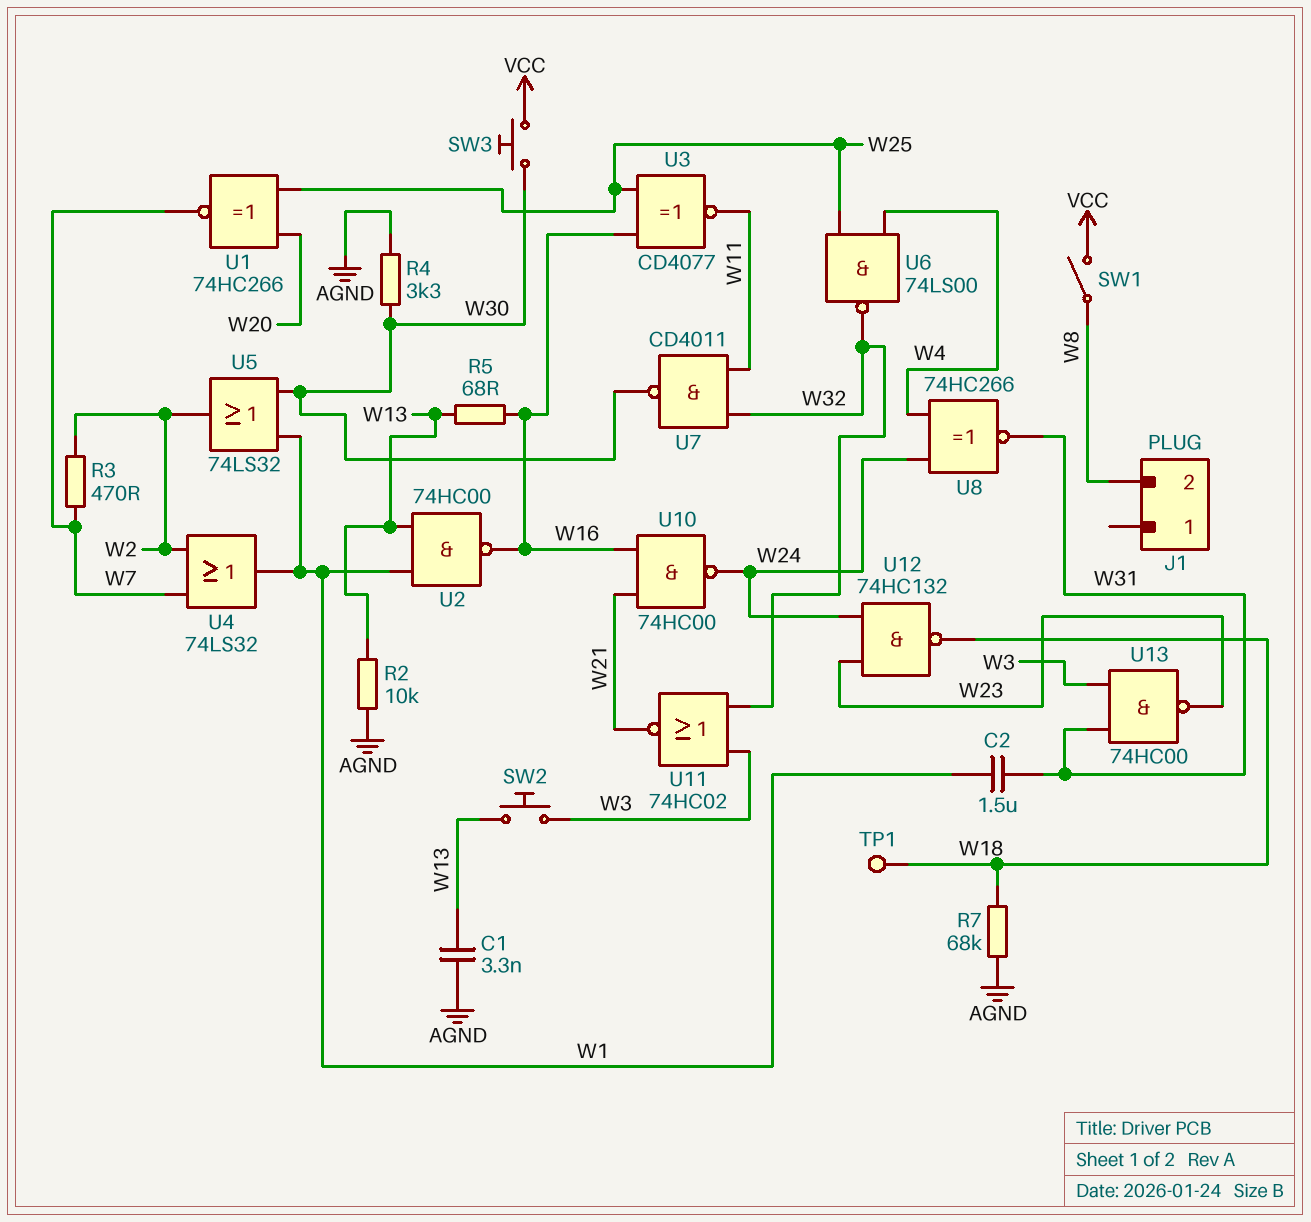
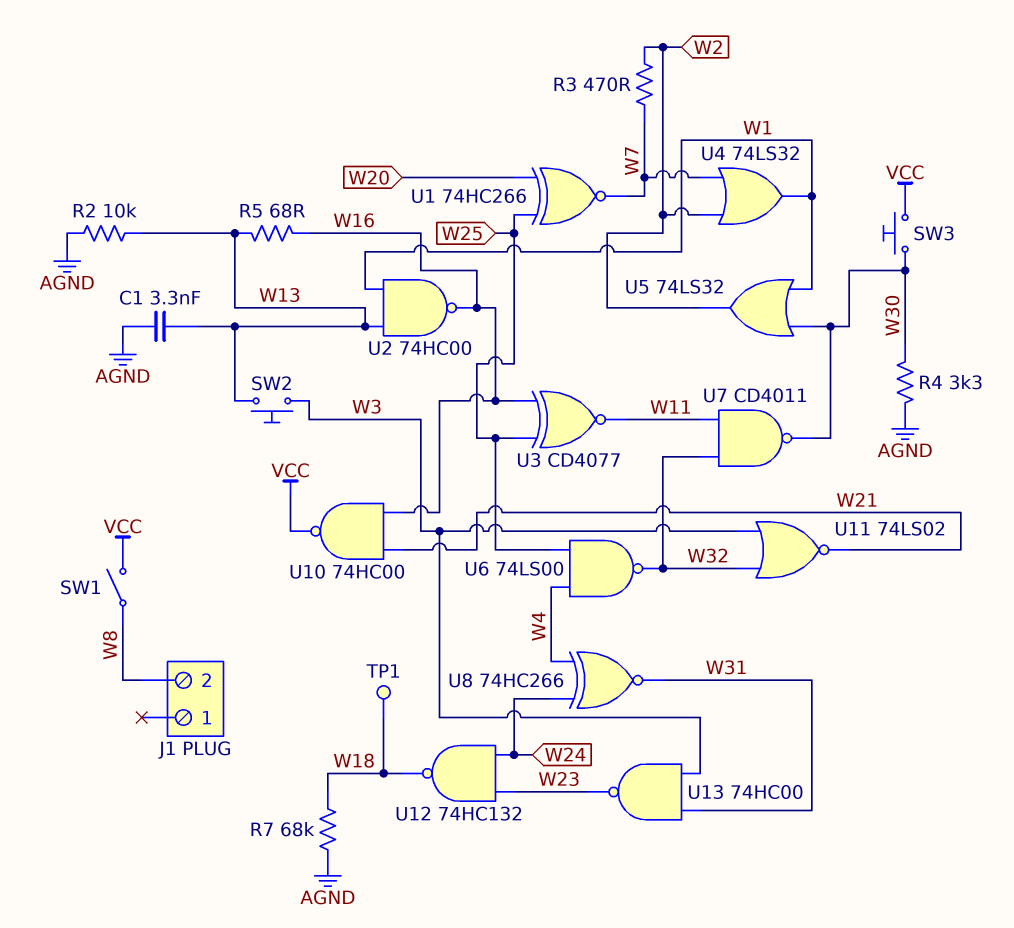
C2: 1.5uF (W1, W31) -> none
U10: NAND 74HC00 (in W16, in W21, out W24) -> NAND 74HC00 (in W16, in W21, out VCC)
U11: NOR 74HC02 (in W3, in W32, out W21) -> NOR 74LS02 (in W3, in W32, out W21)

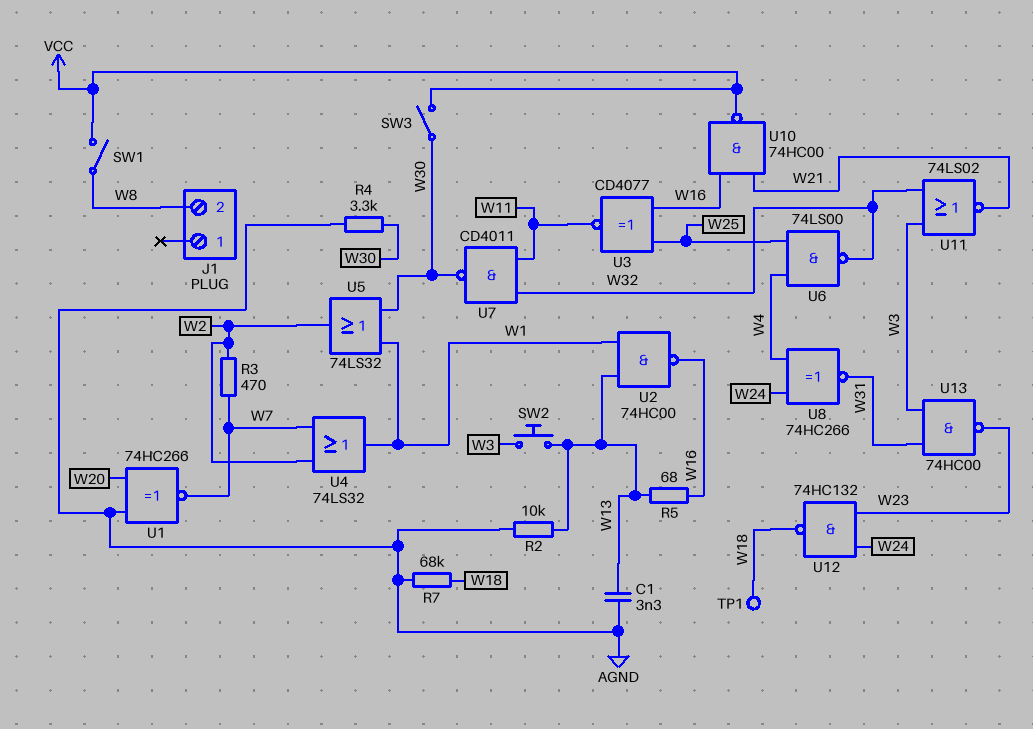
SW3: button (VCC, W30) -> switch (VCC, W30)
U1: XNOR 74HC266 (in W20, in W25, out W7) -> XNOR 74HC266 (in AGND, in W20, out W7)

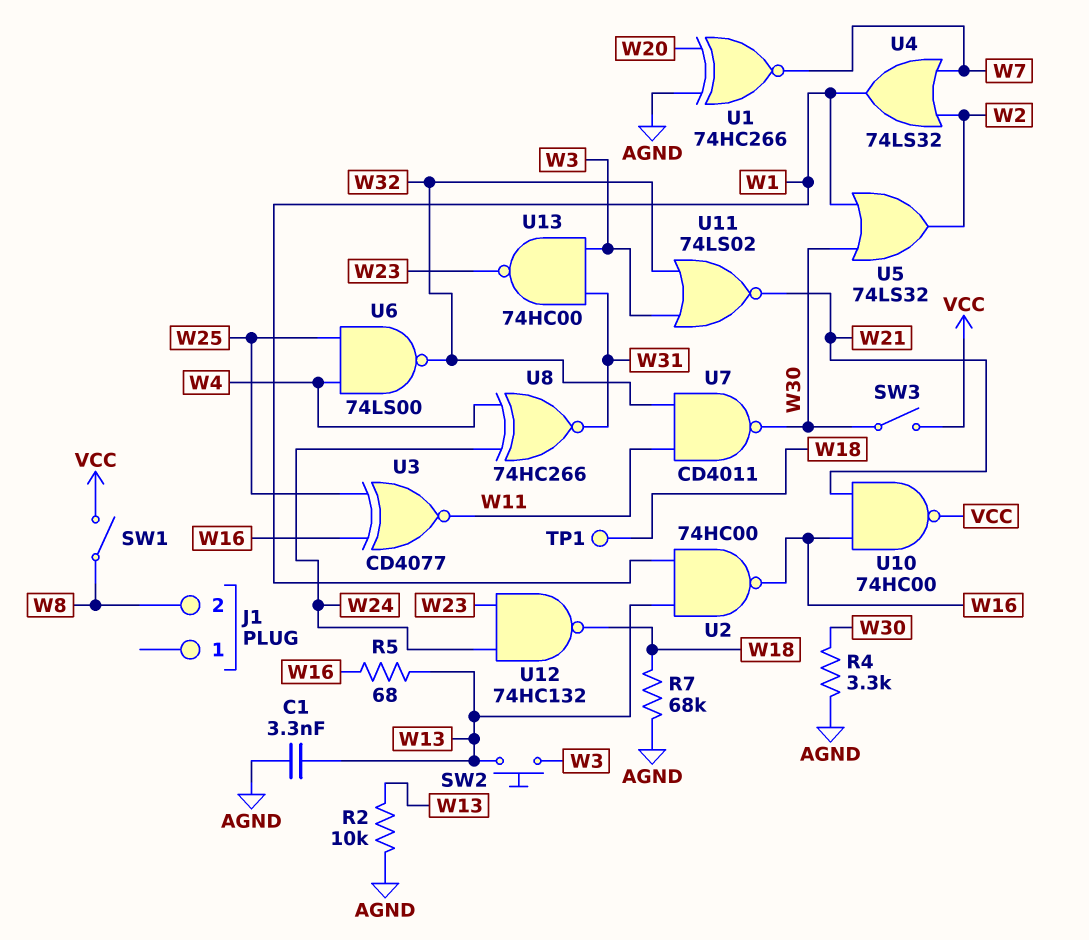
R3: 470 (W2, W7) -> none

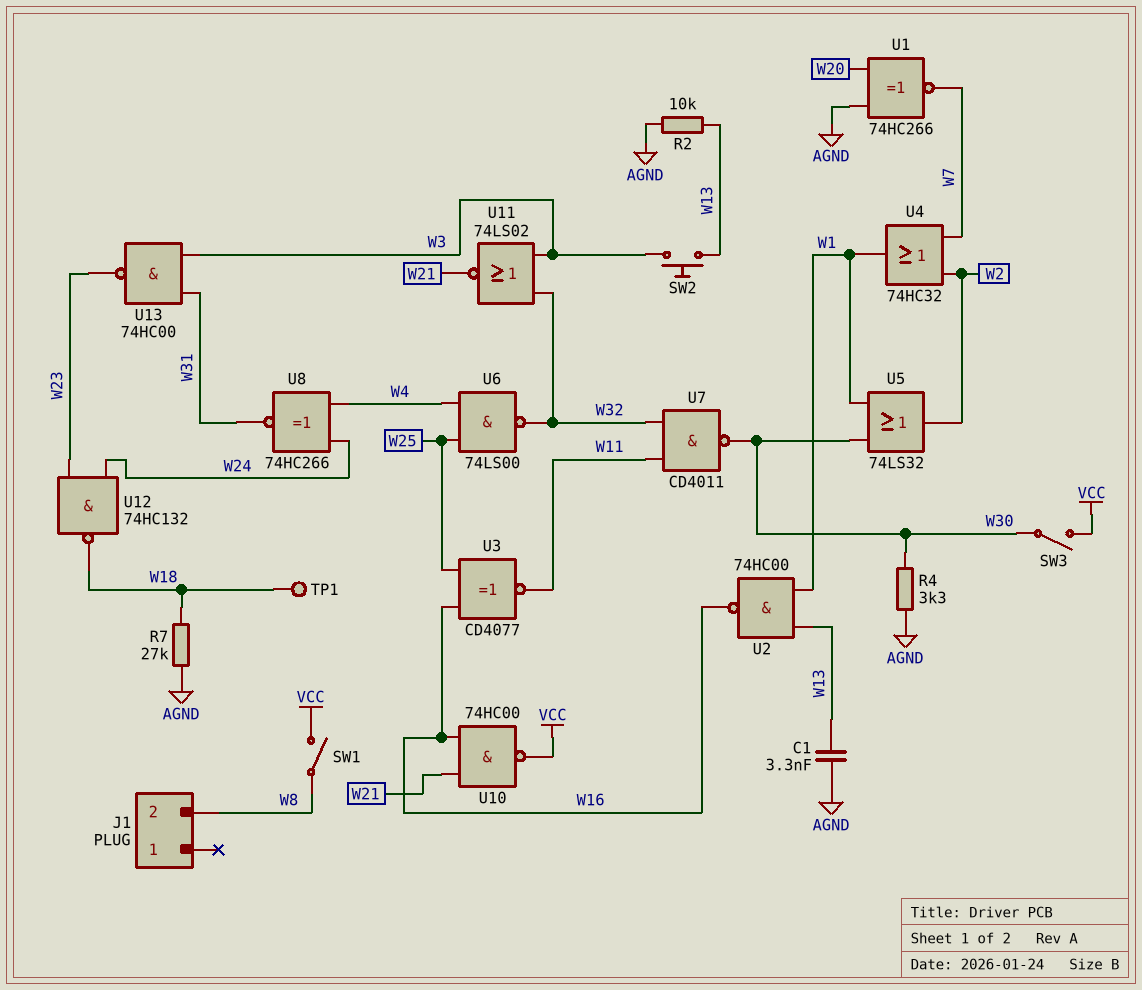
R5: 68 (W13, W16) -> none
R7: 68k (AGND, W18) -> 27k (AGND, W18)
U4: OR 74LS32 (in W2, in W7, out W1) -> OR 74HC32 (in W2, in W7, out W1)

